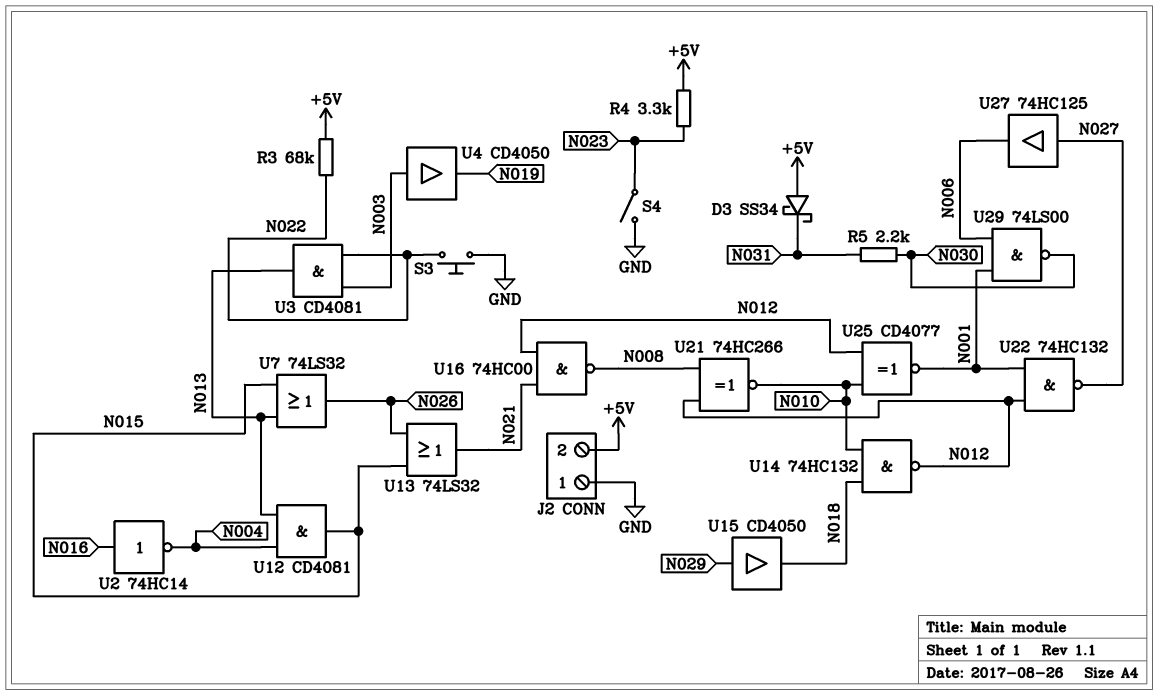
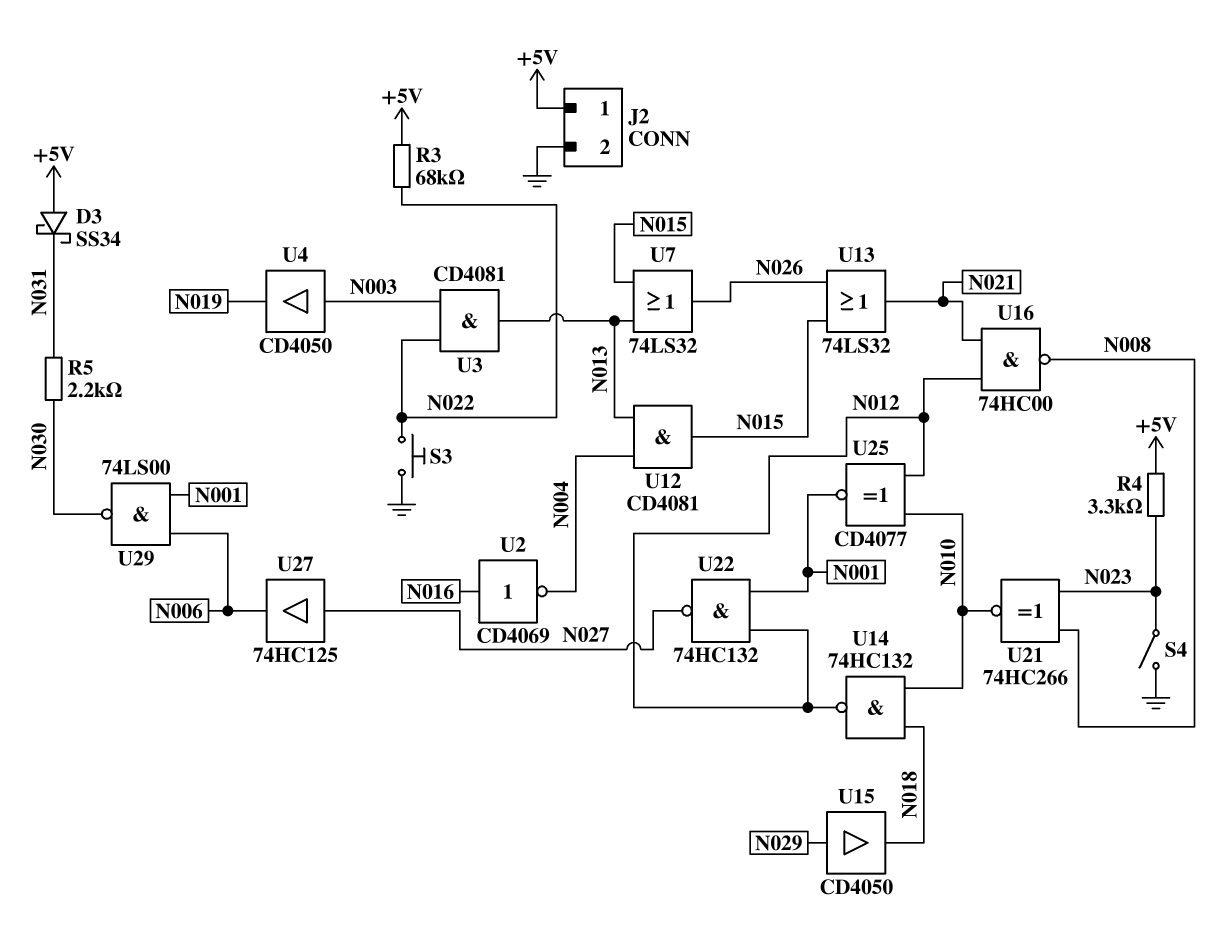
J2 pin 1: GND -> +5V
J2 pin 2: +5V -> GND
U2: NOT 74HC14 (in N016, out N004) -> NOT CD4069 (in N016, out N004)
U21: XNOR 74HC266 (in N008, in N012, out N010) -> XNOR 74HC266 (in N008, in N023, out N010)

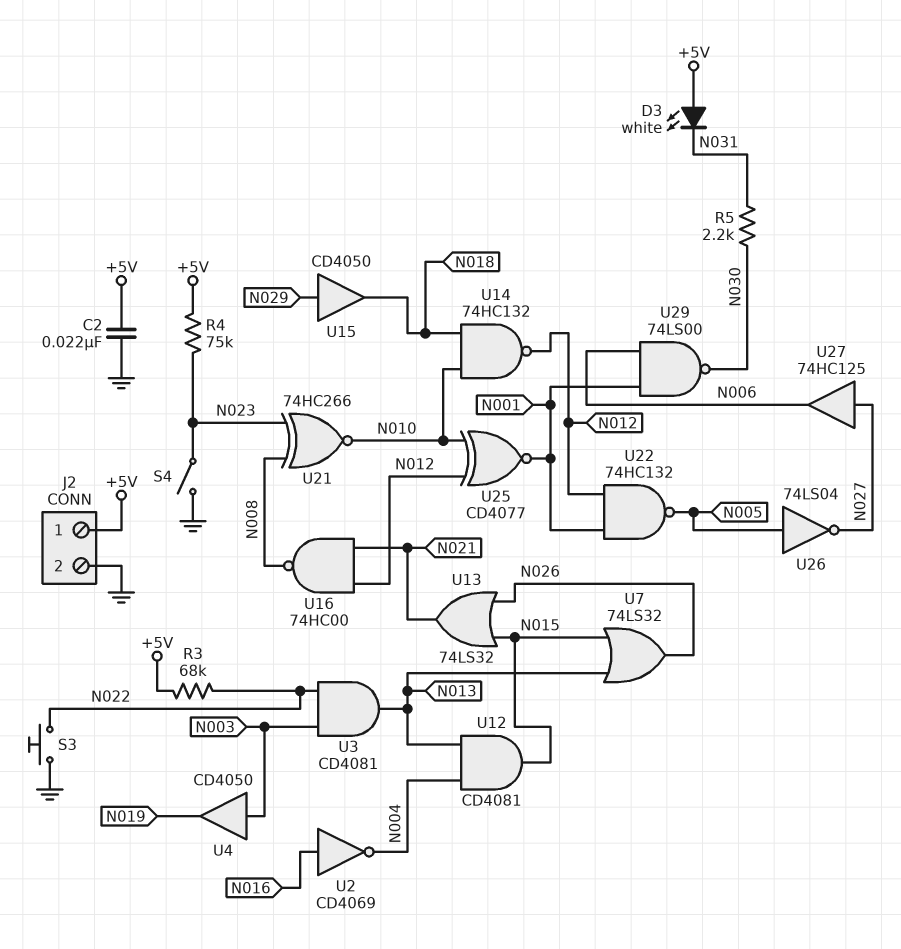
C2: none -> 22nF (+5V, GND)
D3: schottky SS34 (A +5V, K N031) -> LED white (A +5V, K N031)
R4: 3.3k (+5V, N023) -> 75k (+5V, N023)
U22: NAND 74HC132 (in N001, in N012, out N027) -> NAND 74HC132 (in N001, in N012, out N005)
U26: none -> NOT 74LS04 (in N005, out N027)

